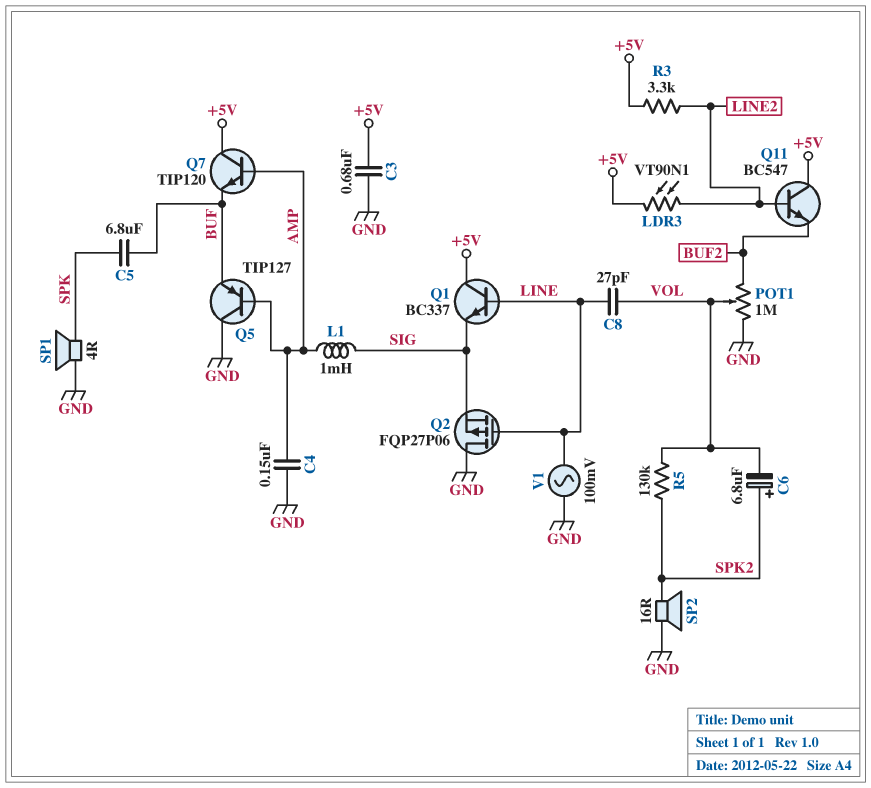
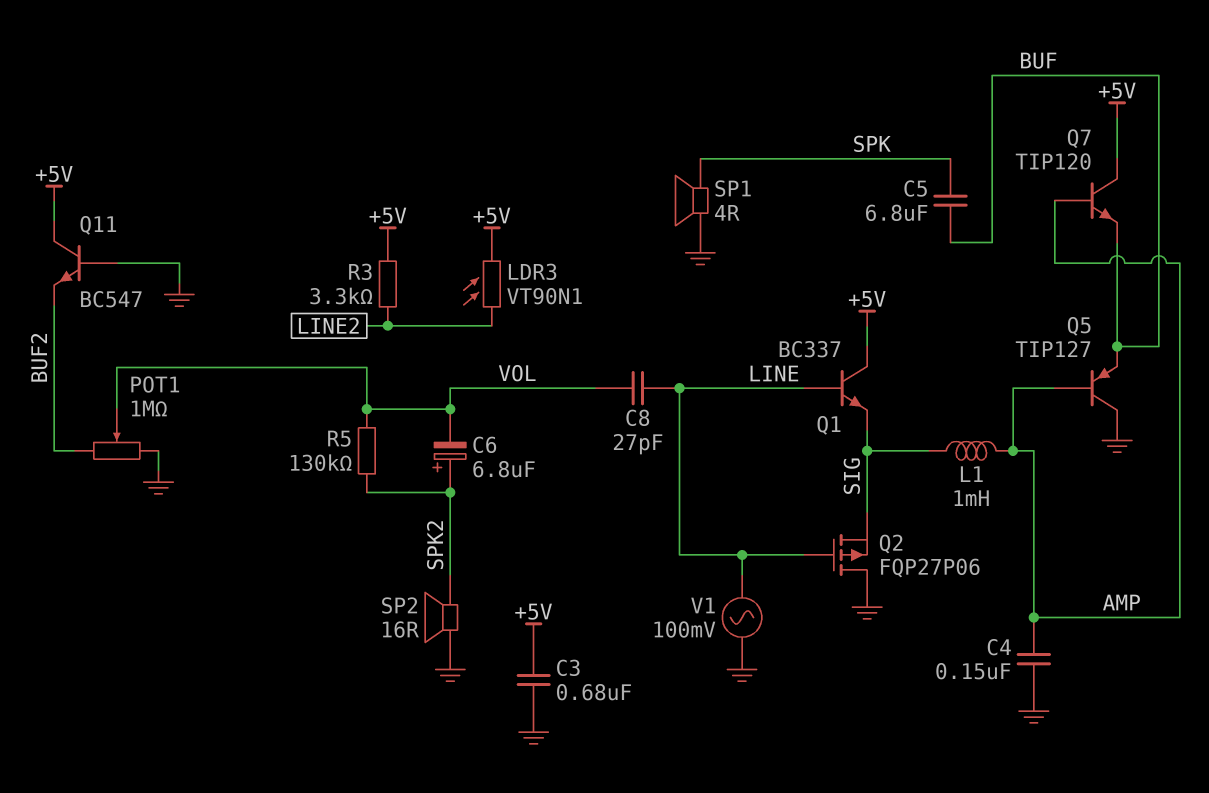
Q11: NPN BC547 (B LINE2, C +5V, E BUF2) -> NPN BC547 (B GND, C +5V, E BUF2)

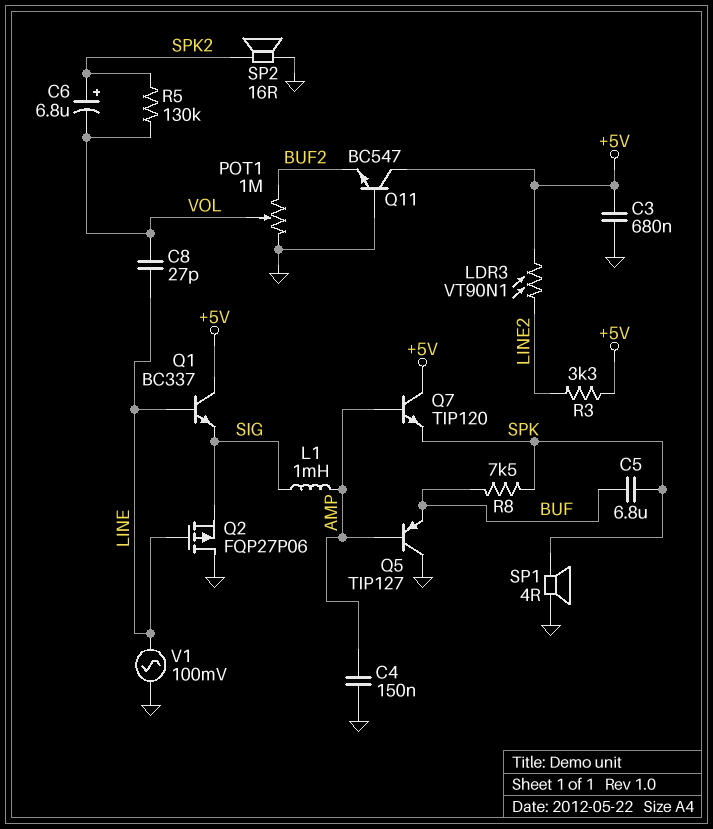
Q7: NPN TIP120 (B AMP, C +5V, E BUF) -> NPN TIP120 (B AMP, C +5V, E SPK)
R8: none -> 7.5k (BUF, SPK)

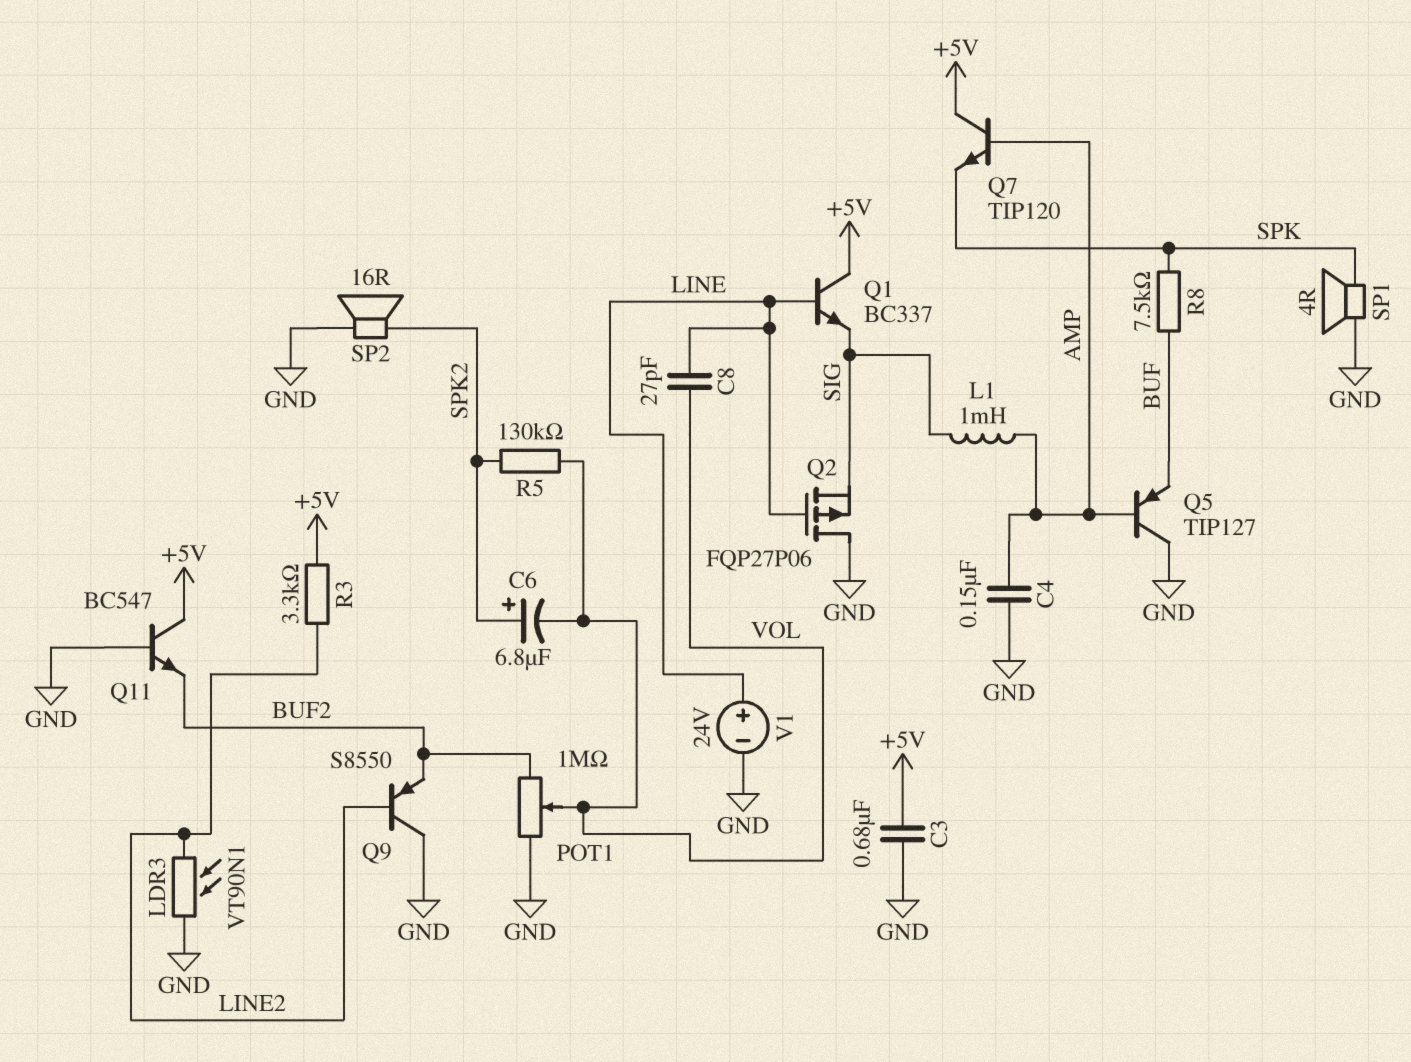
C5: 6.8uF (BUF, SPK) -> none
LDR3: VT90N1 (+5V, LINE2) -> VT90N1 (GND, LINE2)
Q9: none -> PNP S8550 (B LINE2, C GND, E BUF2)
V1: AC 100mV (GND, LINE) -> 24V (plus LINE, minus GND)

